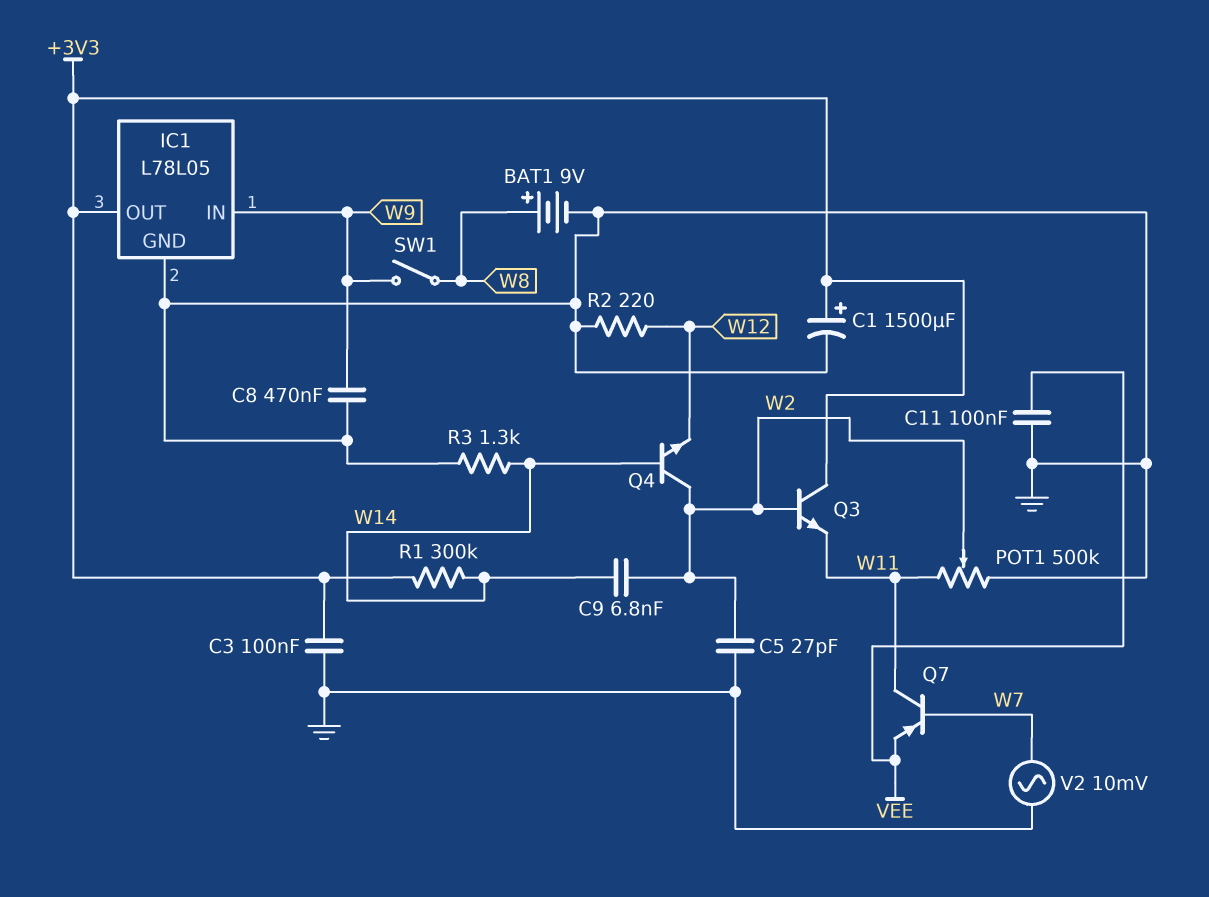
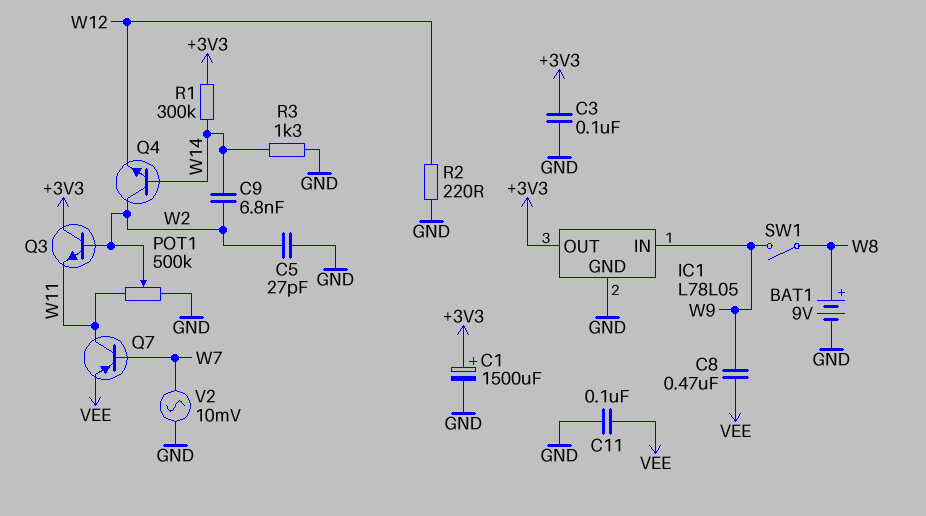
C8: 470nF (GND, W9) -> 470nF (VEE, W9)

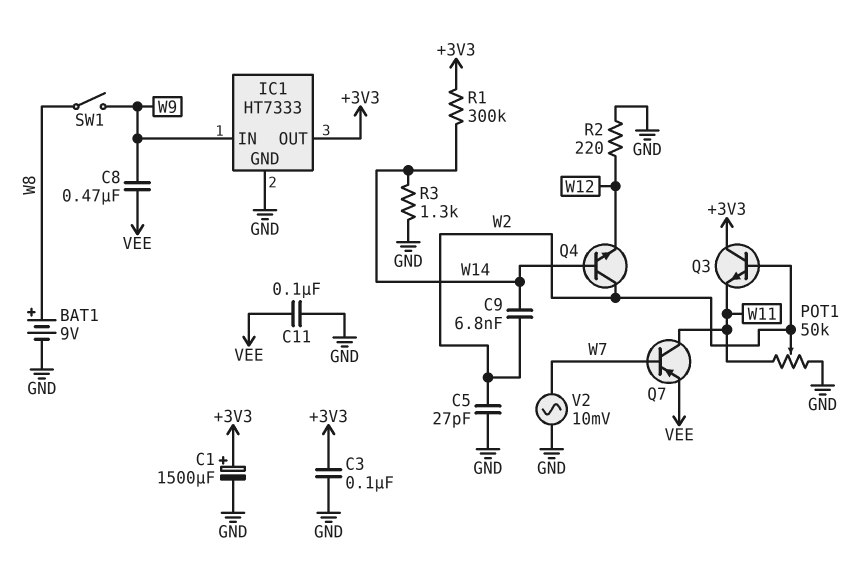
IC1: L78L05 -> HT7333
POT1: 500k (GND, W11, wiper W2) -> 50k (GND, W11, wiper W2)

